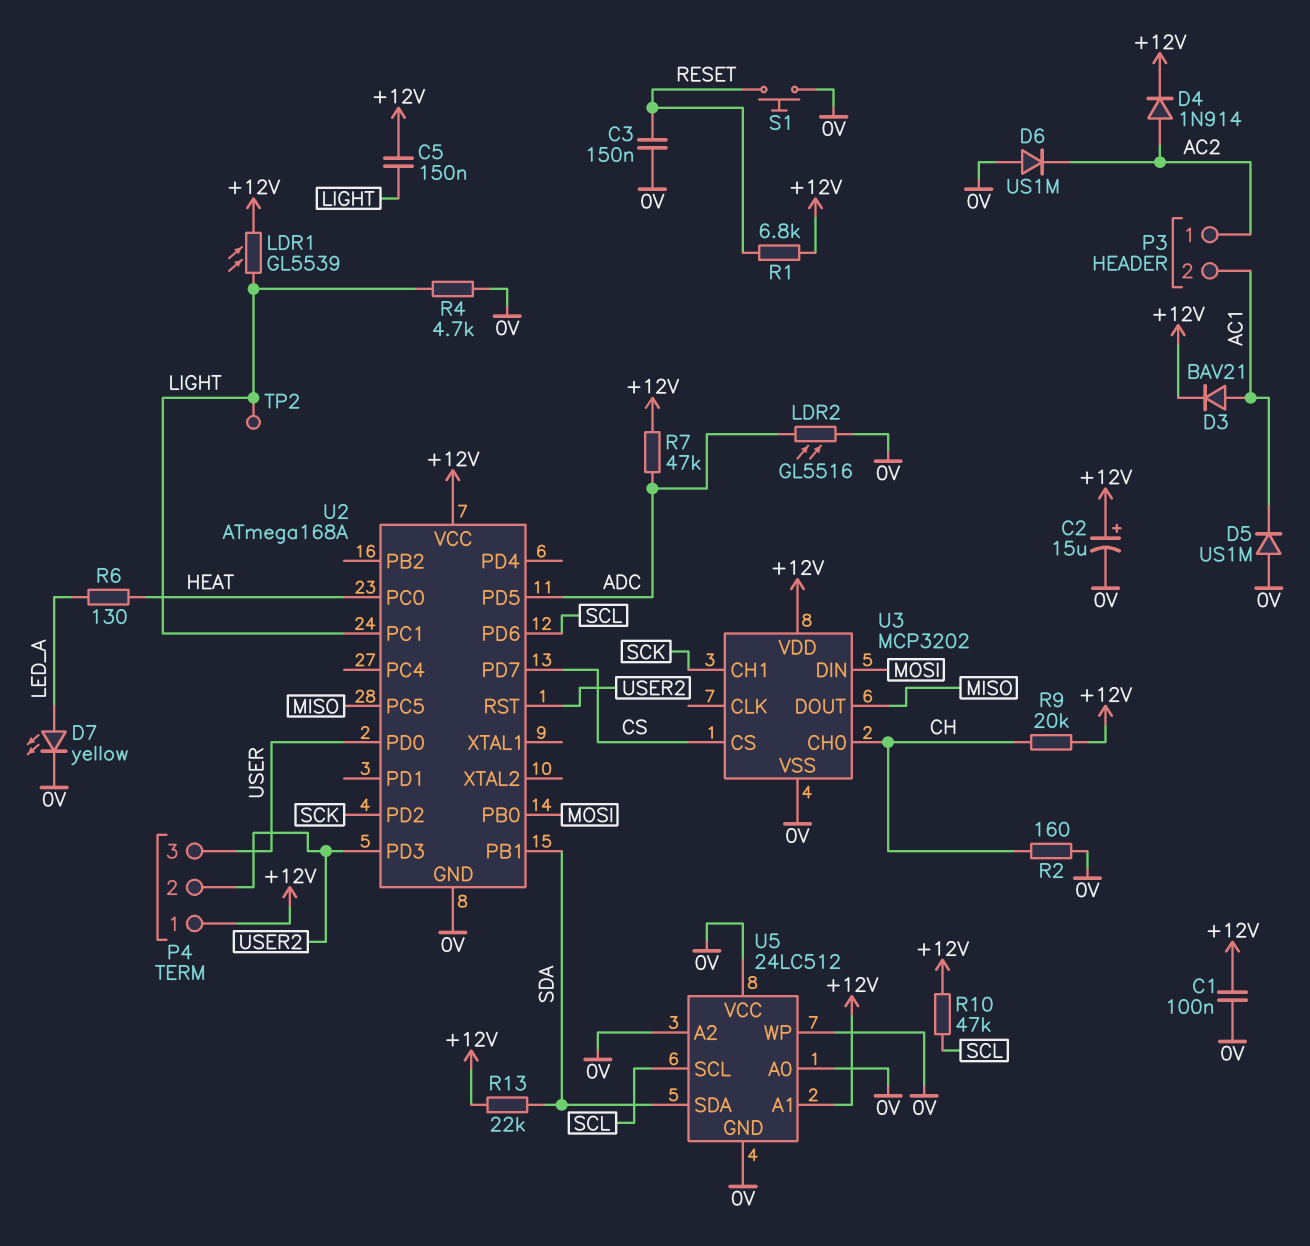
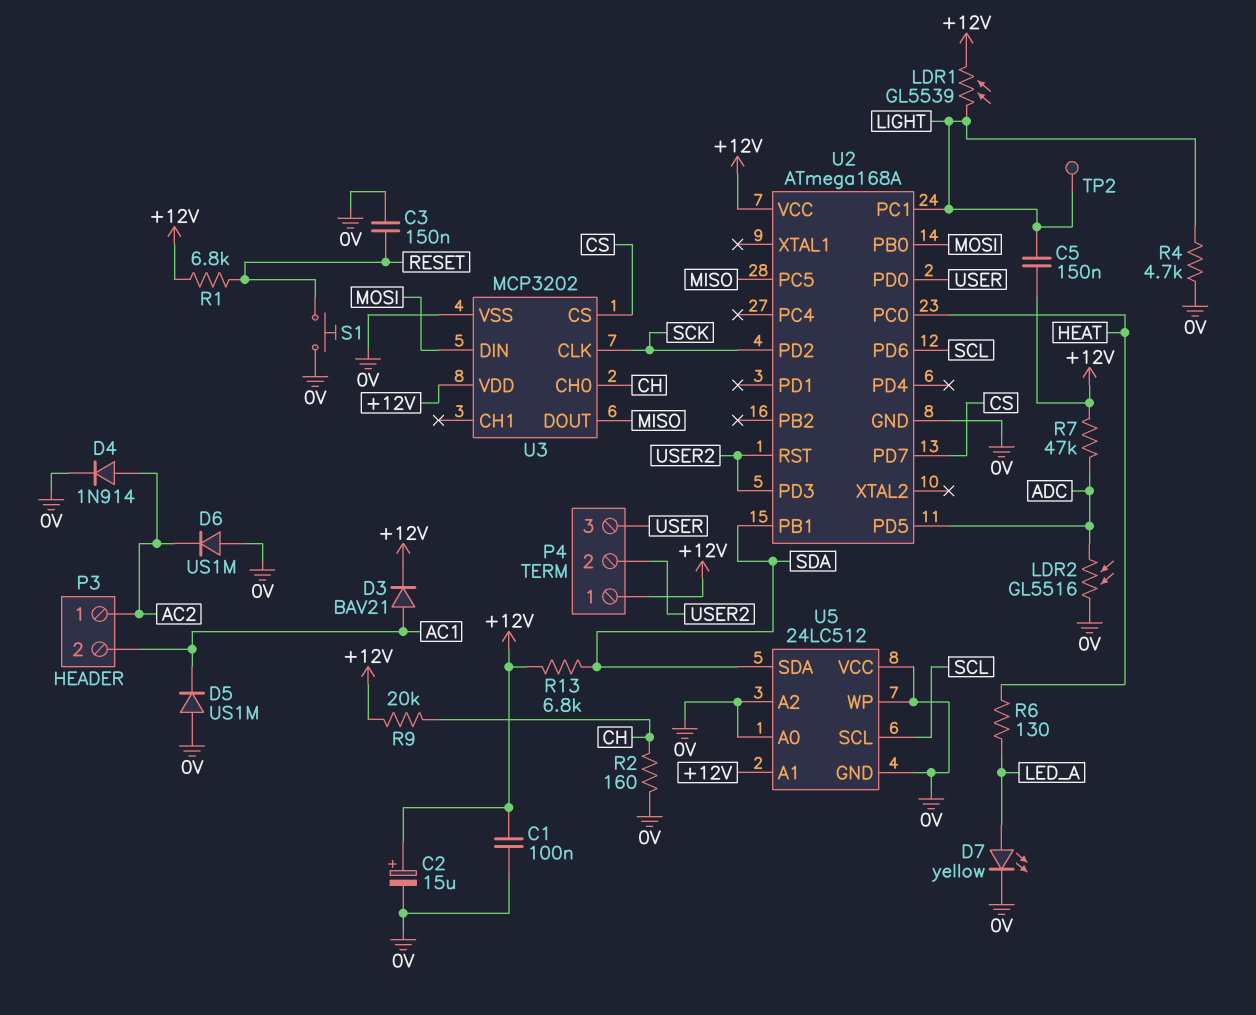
D4: diode 1N914 (A AC2, K +12V) -> diode 1N914 (A AC2, K 0V)
R10: 47k (+12V, SCL) -> none
R13: 22k (+12V, SDA) -> 6.8k (+12V, SDA)
U3 pin CH1: SCK -> none
U3 pin CLK: none -> SCK

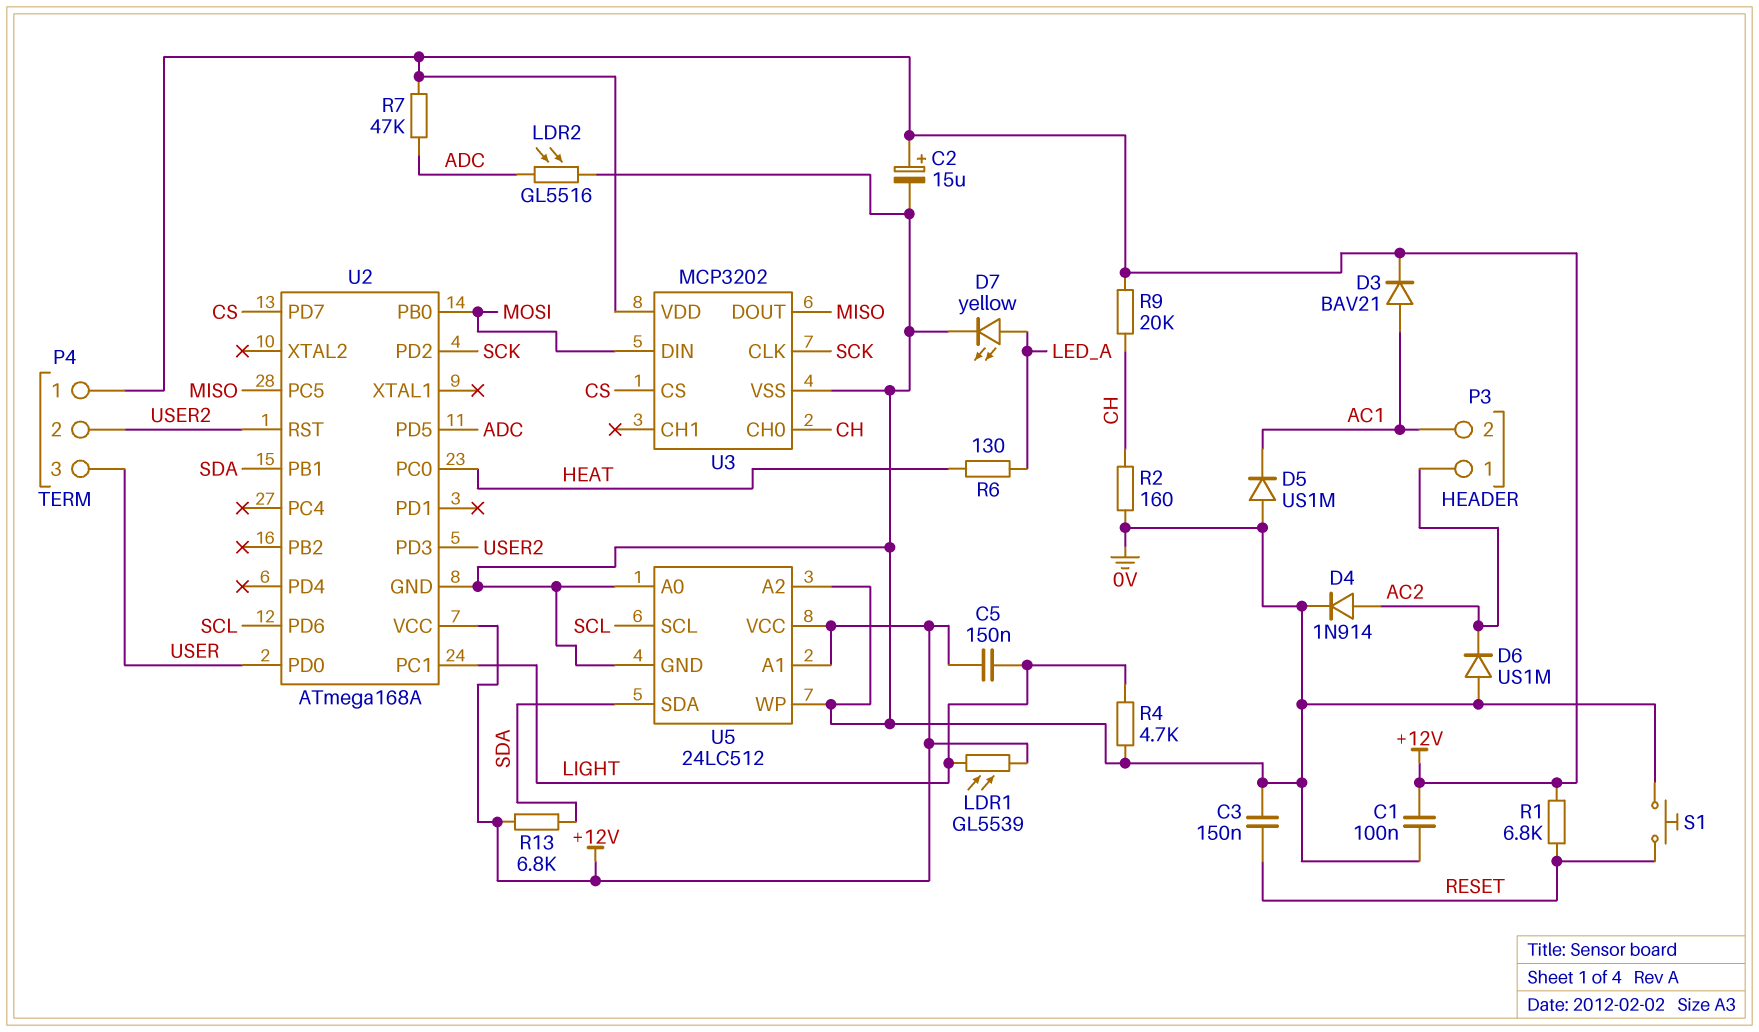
TP2: test point (LIGHT) -> none
U5 pin VCC: 0V -> +12V

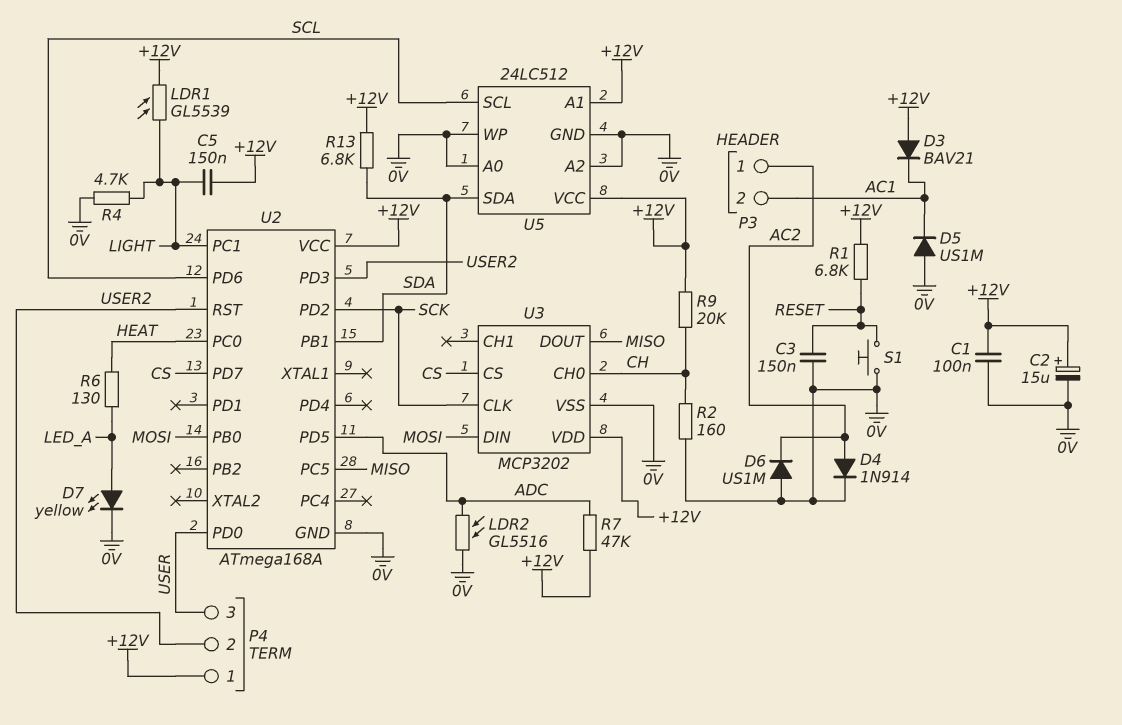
D3: diode BAV21 (A AC1, K +12V) -> diode BAV21 (A +12V, K AC1)

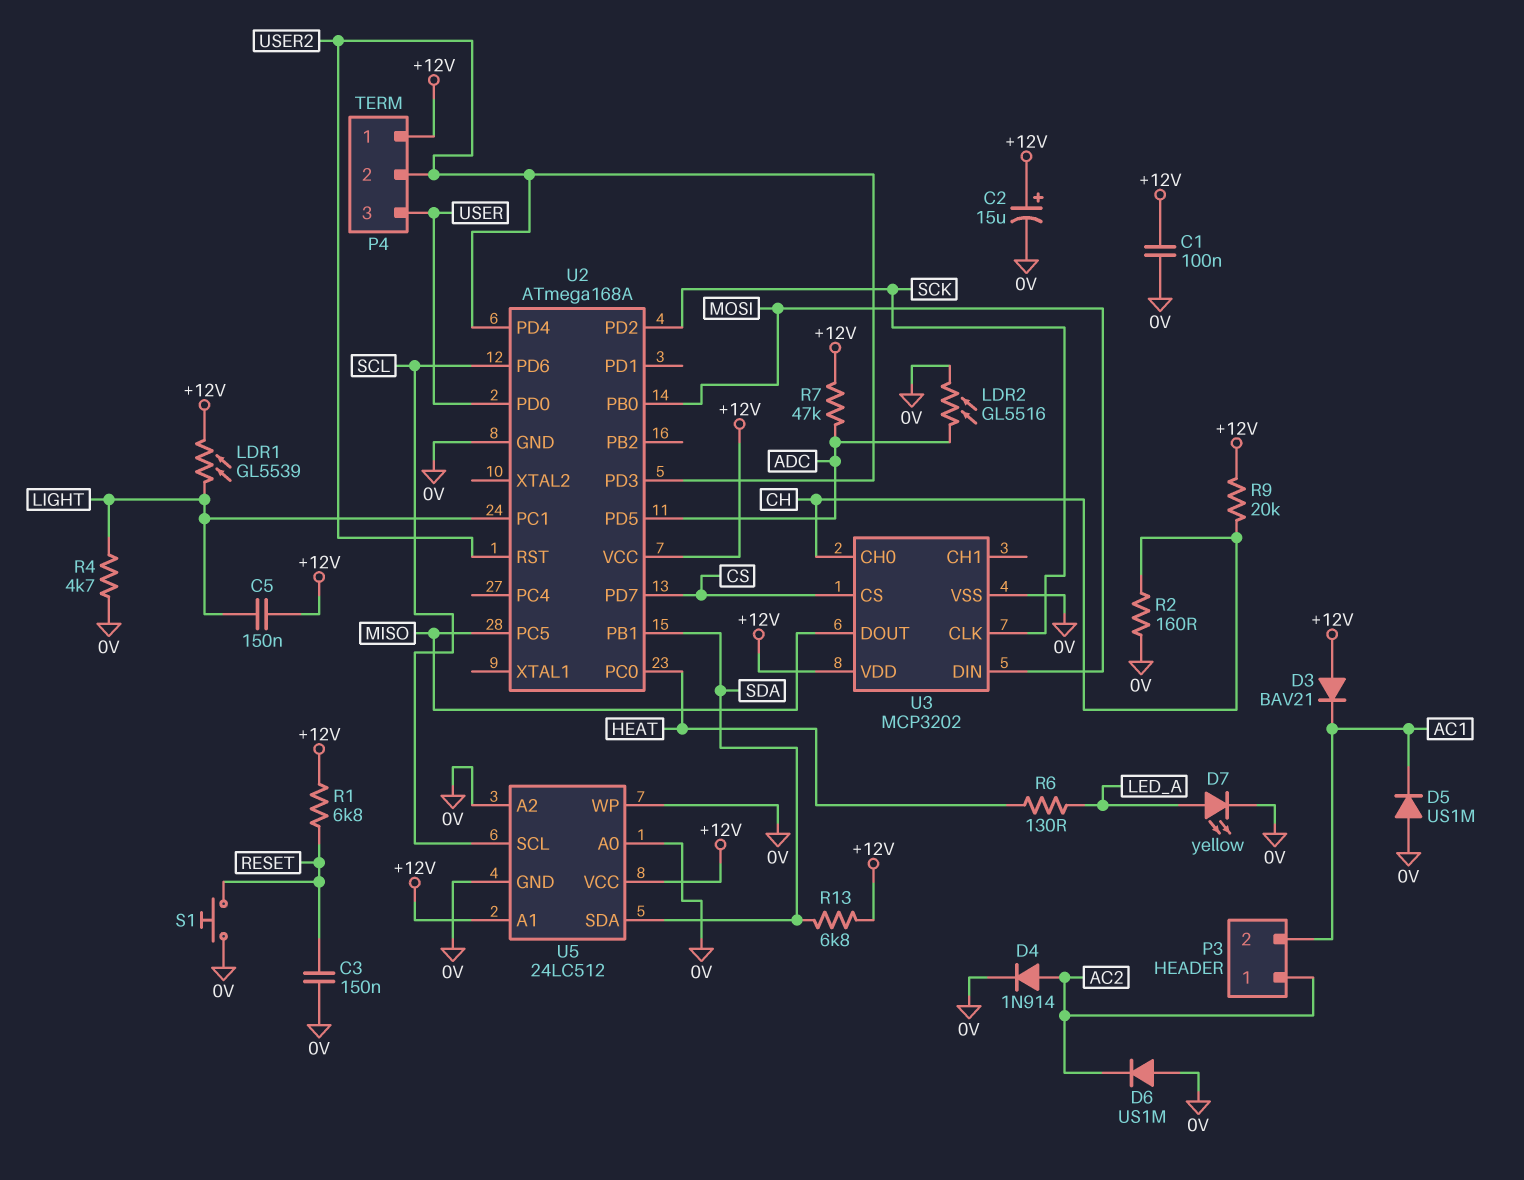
U2 pin PD4: none -> USER2

